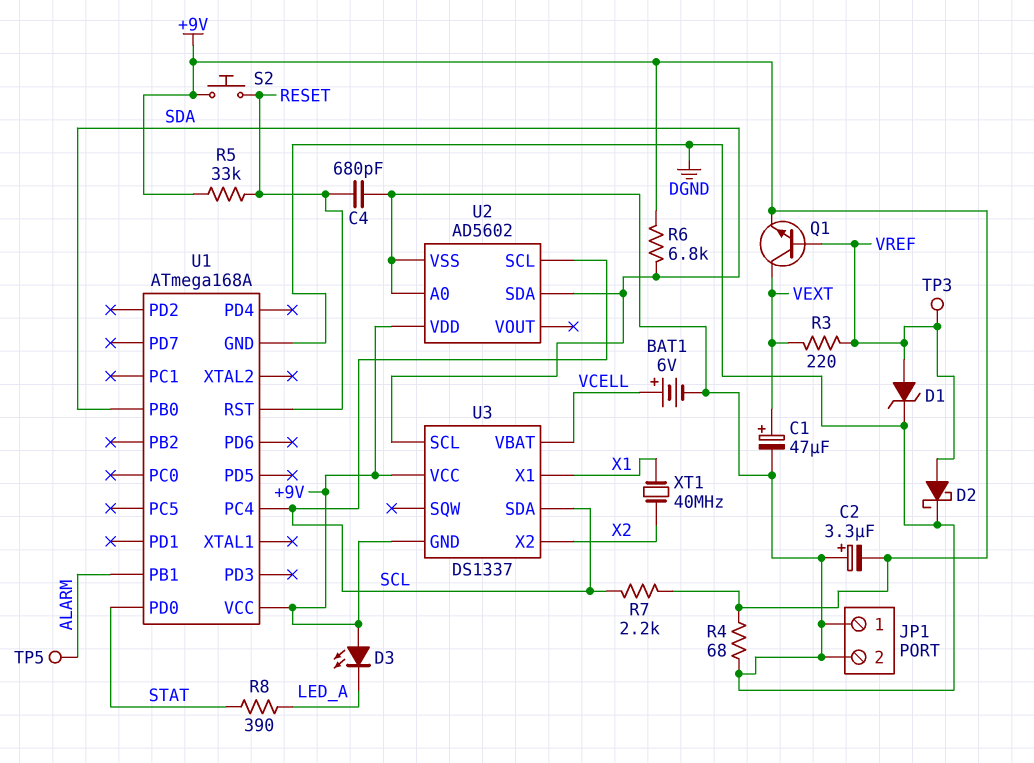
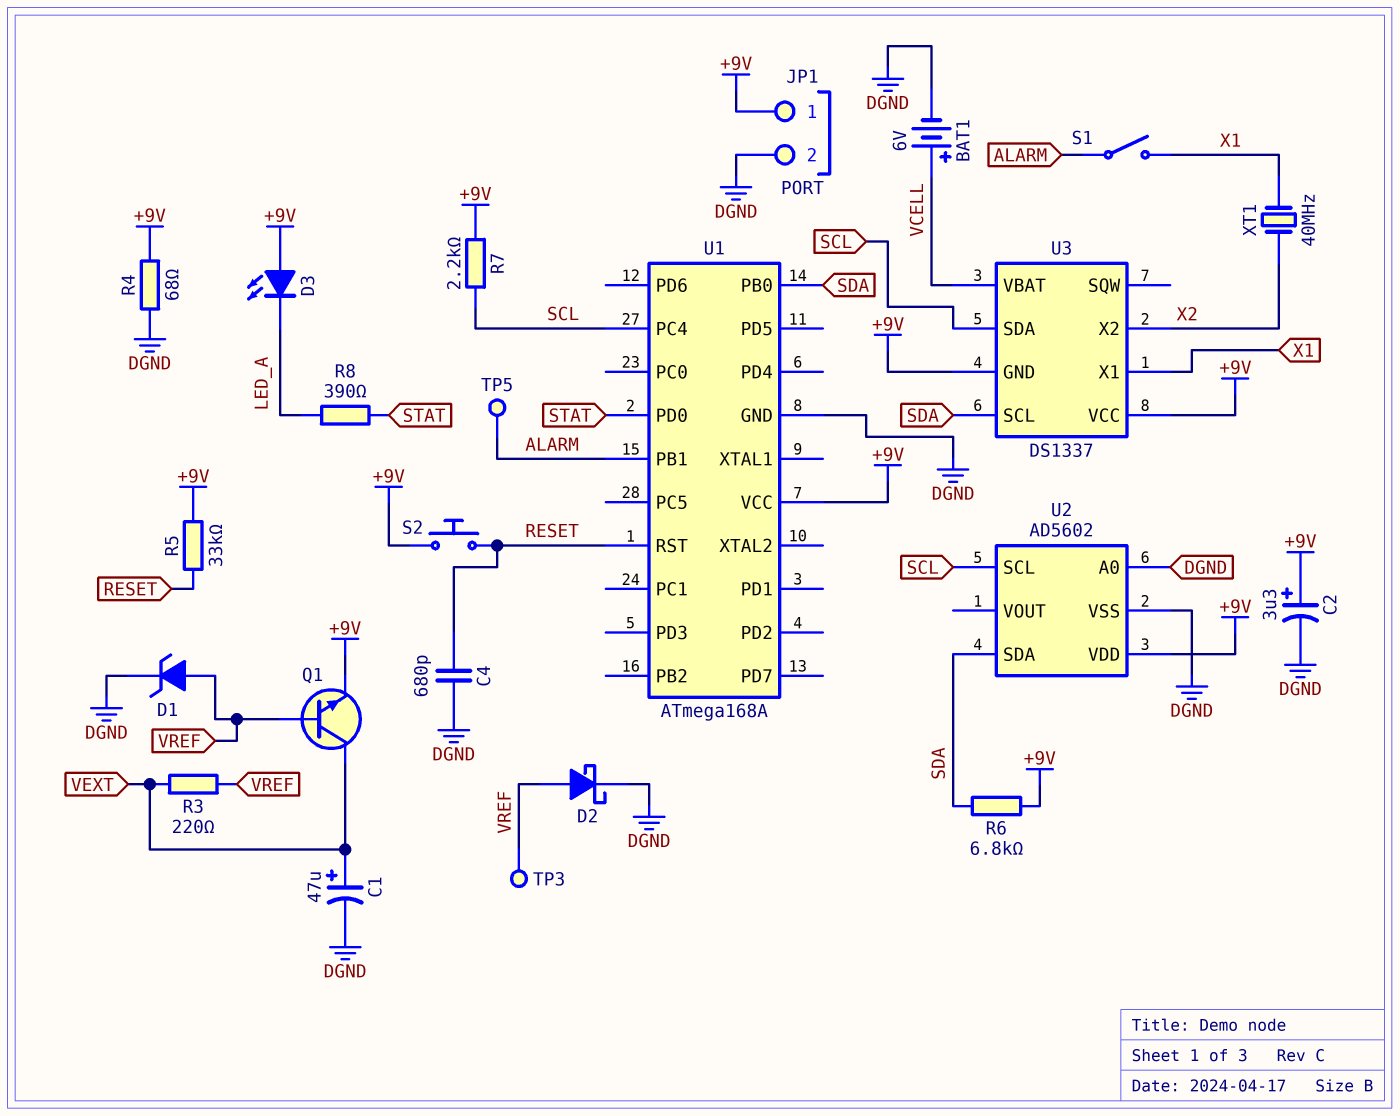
C2: 3.3uF (plus DGND, minus +9V) -> 3.3uF (plus +9V, minus DGND)
JP1 pin 1: DGND -> +9V
S1: none -> switch (ALARM, X1)

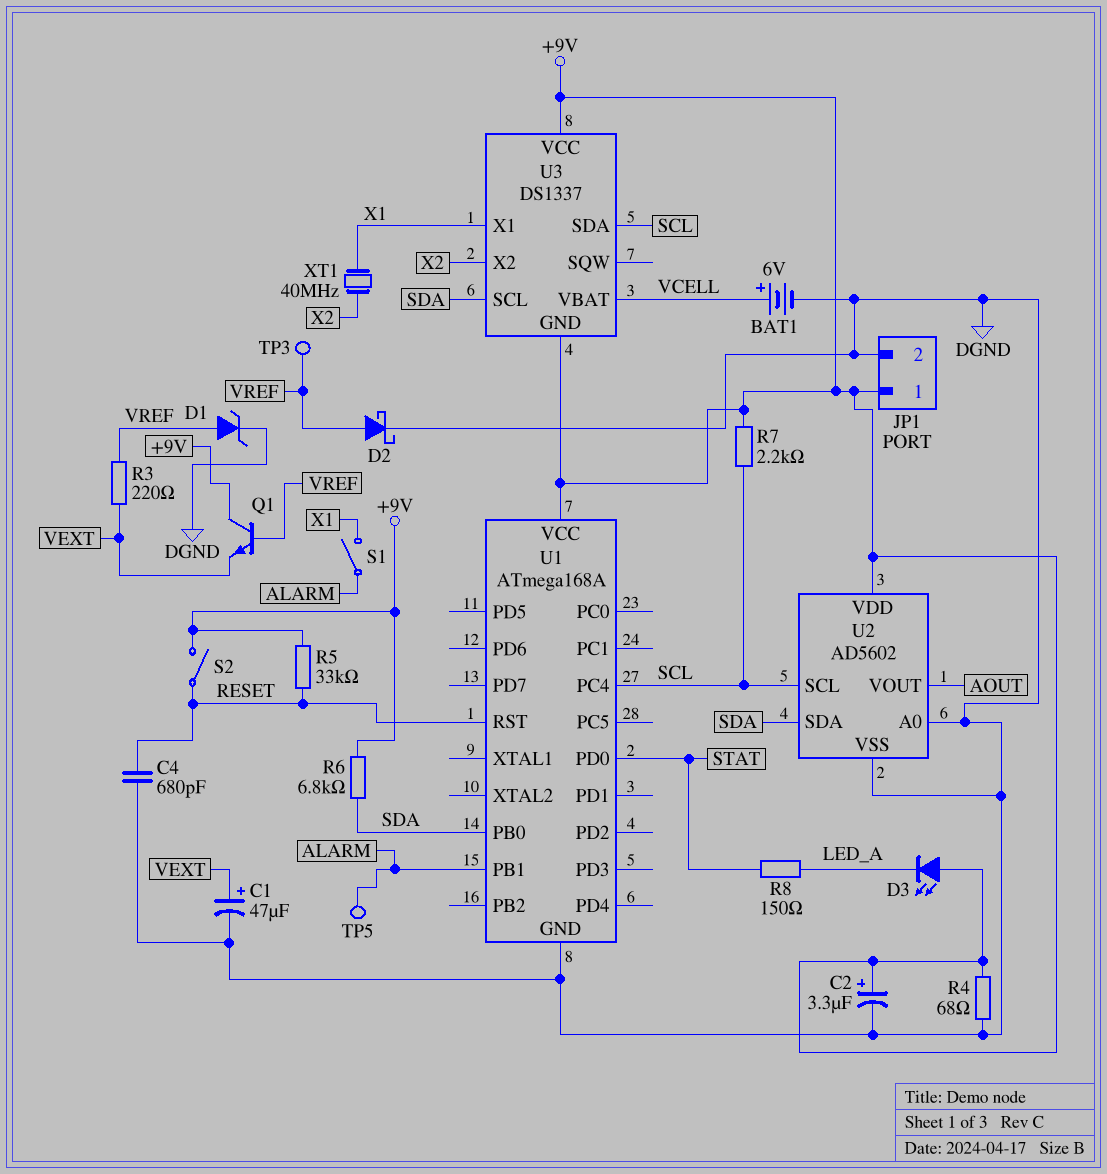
Q1: NPN (B VREF, C VEXT, E +9V) -> NPN (B VREF, C +9V, E VEXT)
R8: 390 (LED_A, STAT) -> 150 (LED_A, STAT)
S2: button (+9V, RESET) -> switch (+9V, RESET)
U2 pin VOUT: none -> AOUT

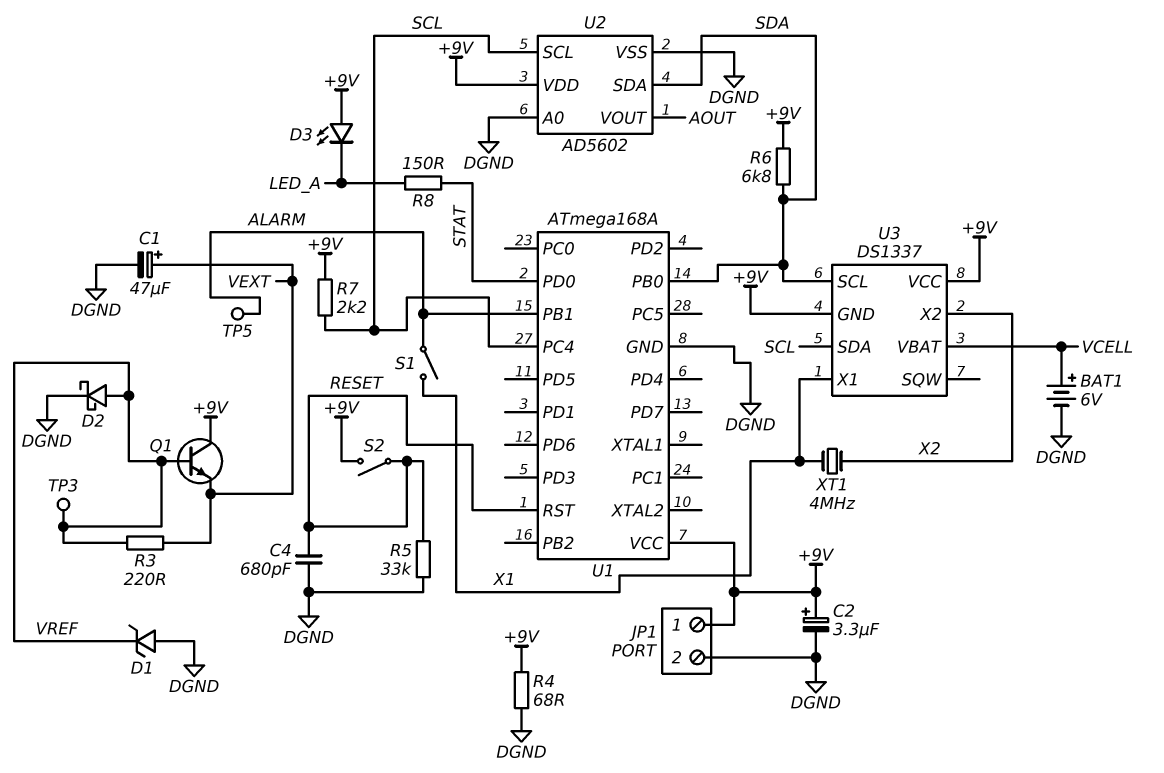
D1: zener (A VREF, K DGND) -> zener (A DGND, K VREF)
R5: 33k (+9V, RESET) -> 33k (DGND, RESET)
XT1: 40MHz (X1, X2) -> 4MHz (X1, X2)

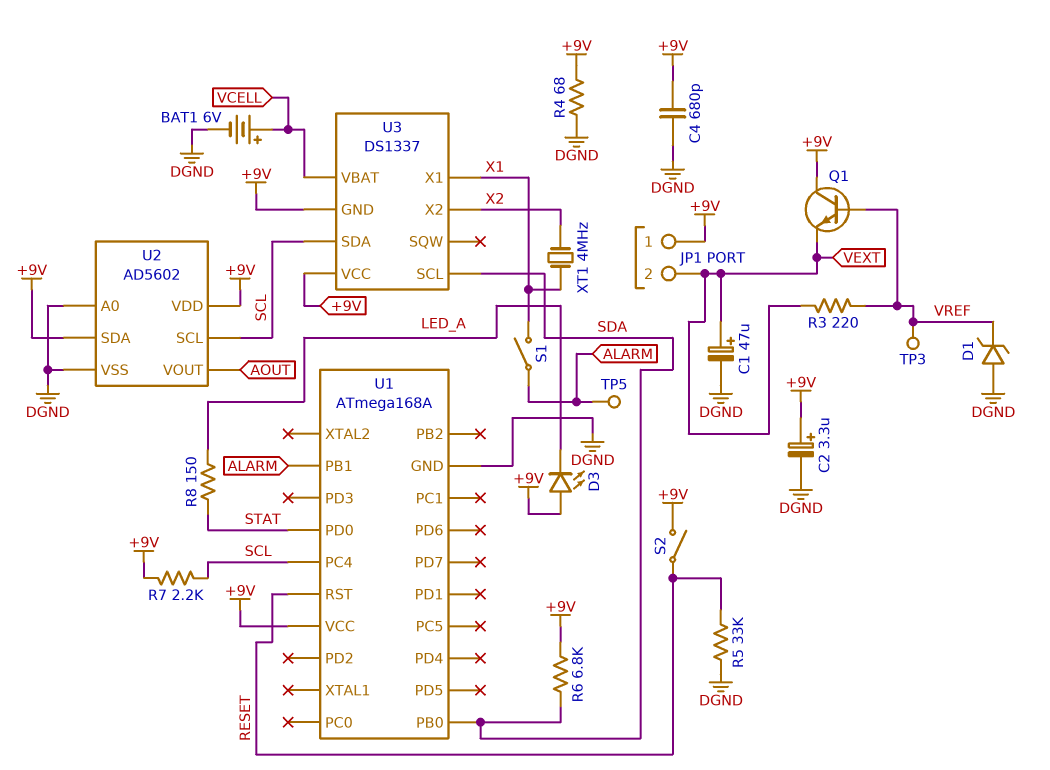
C4: 680pF (DGND, RESET) -> 680pF (+9V, DGND)
D2: schottky (A VREF, K DGND) -> none
JP1 pin 2: DGND -> VEXT
U2 pin SDA: SDA -> +9V

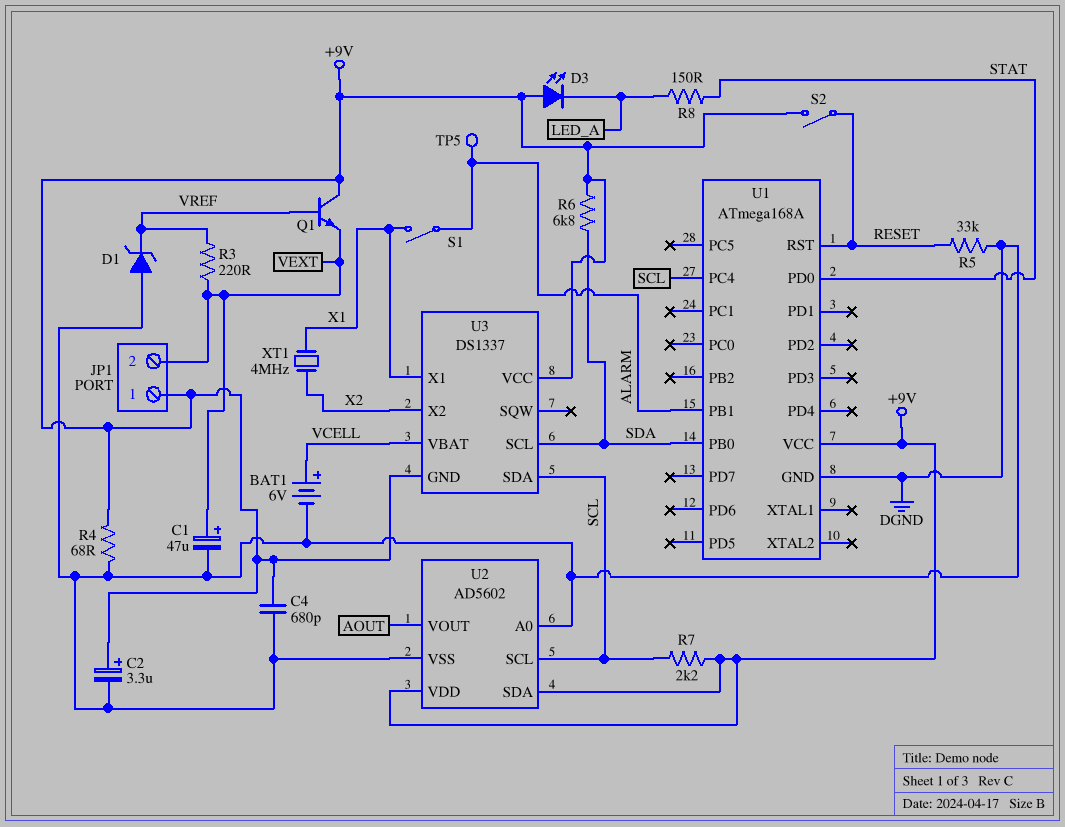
TP3: test point (VREF) -> none

